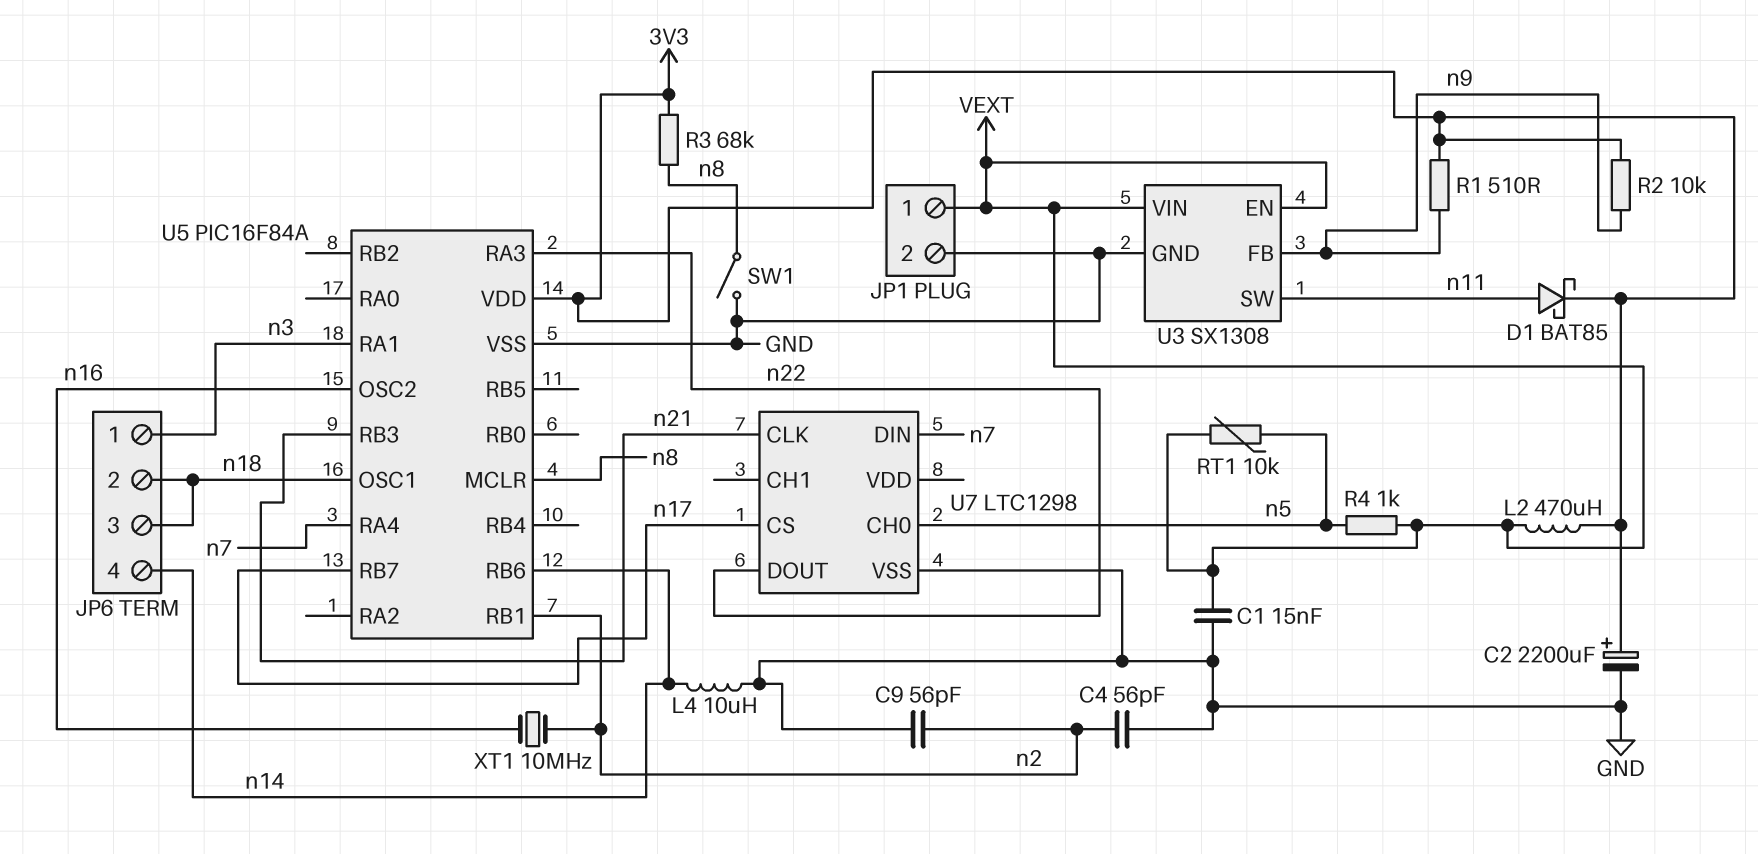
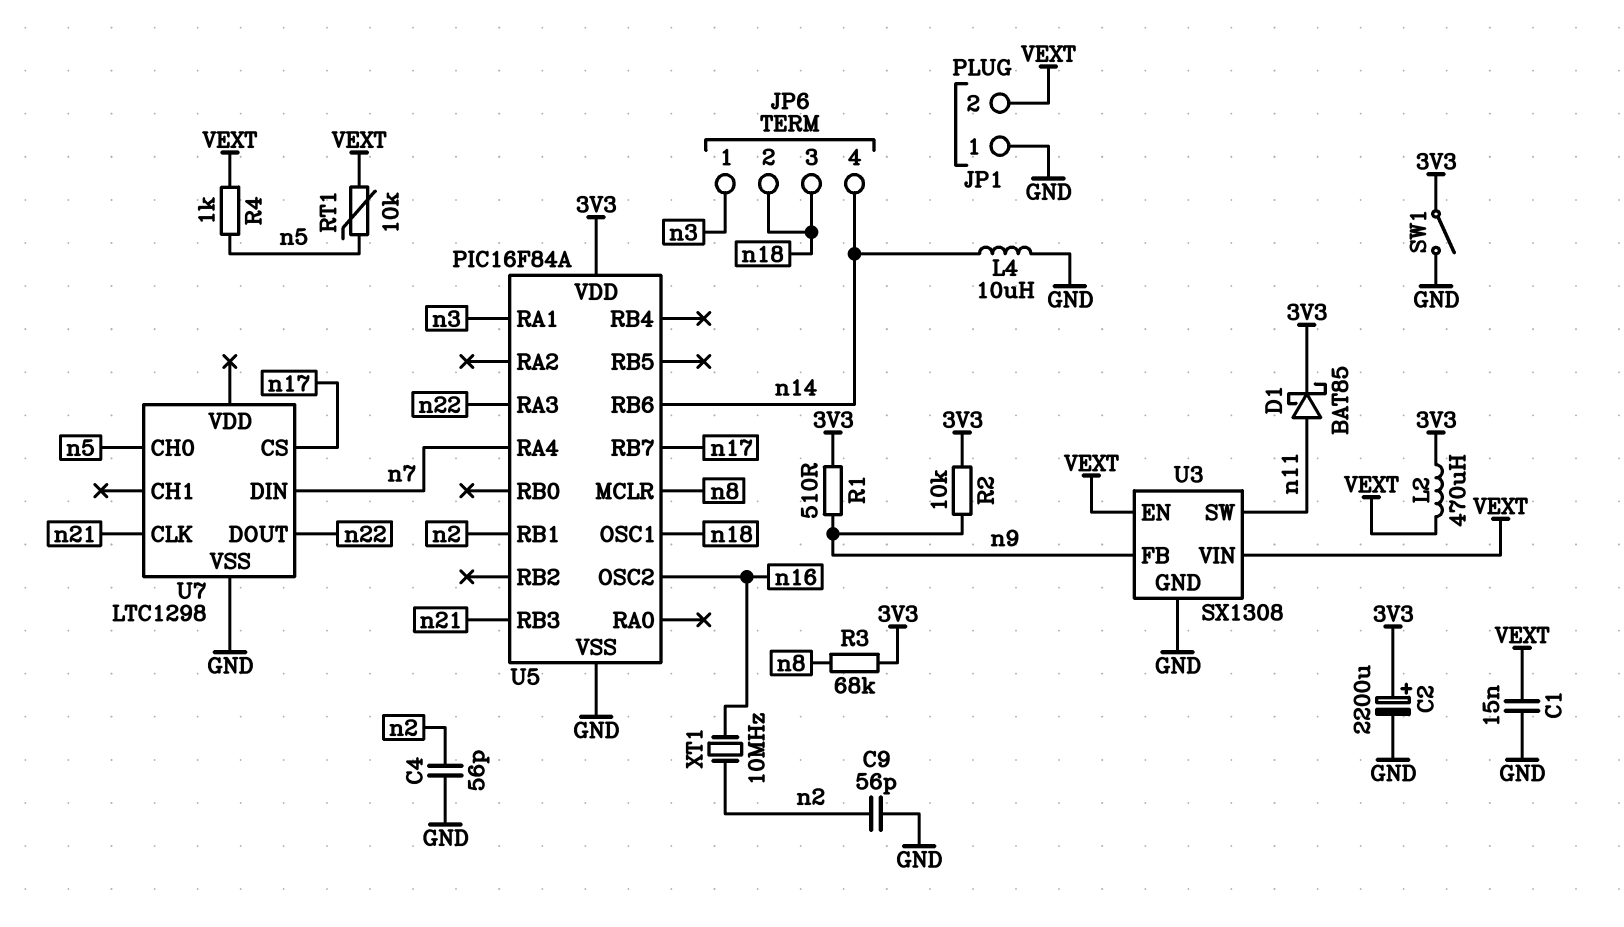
JP1 pin 1: VEXT -> GND
JP1 pin 2: GND -> VEXT
SW1: switch (GND, n8) -> switch (3V3, GND)

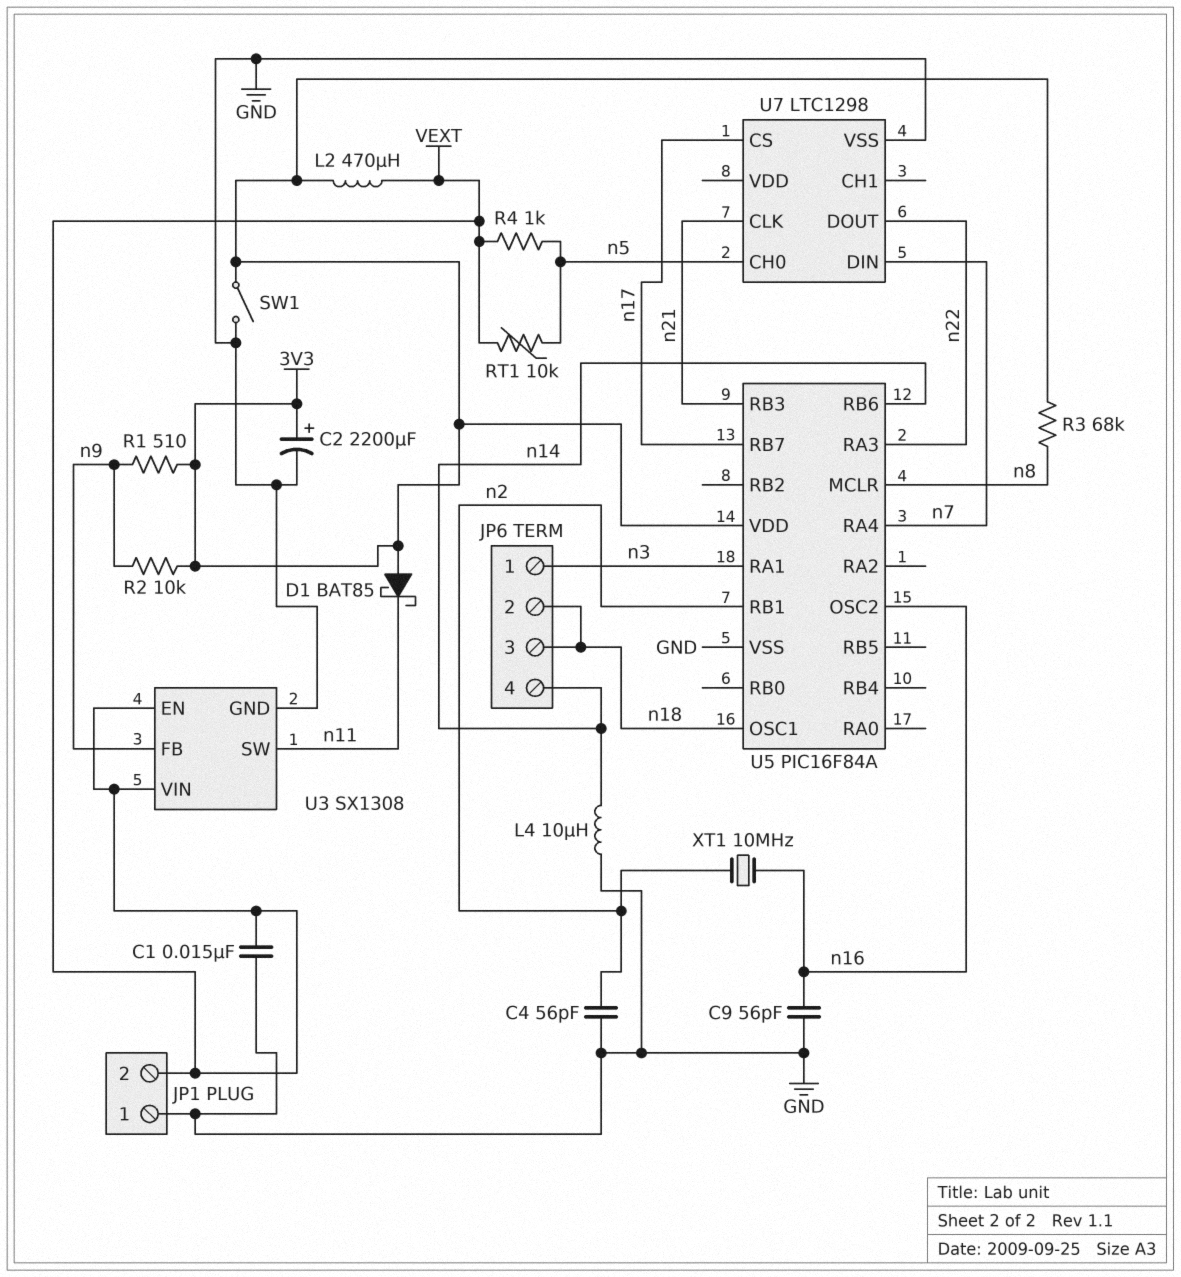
C9: 56pF (GND, n2) -> 56pF (GND, n16)
D1: schottky BAT85 (A n11, K 3V3) -> schottky BAT85 (A 3V3, K n11)

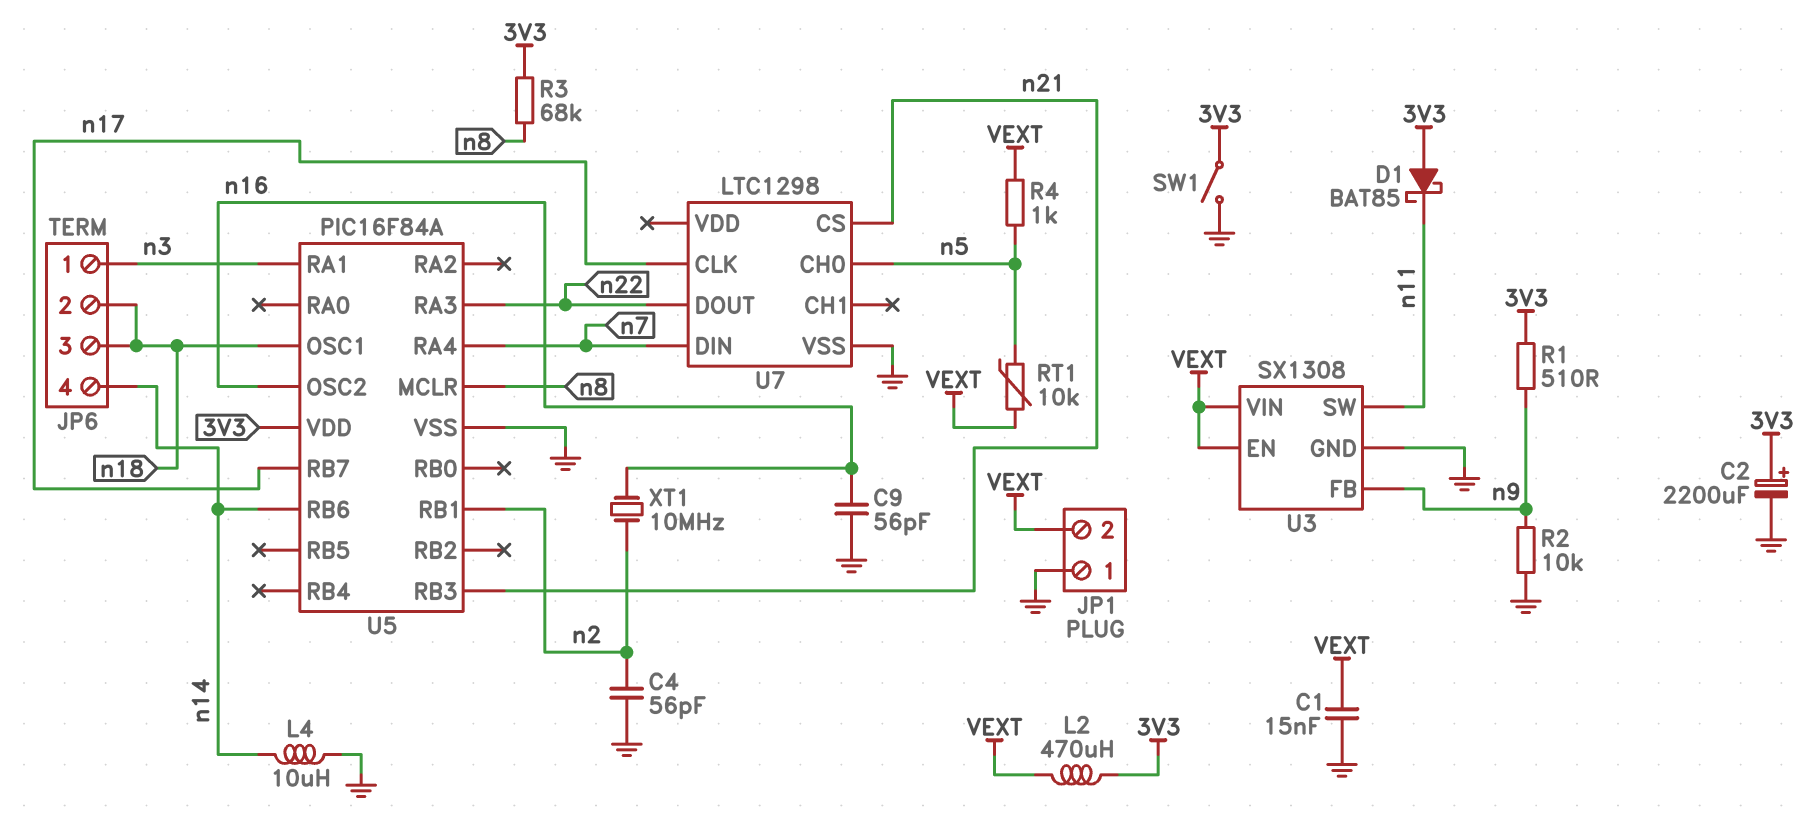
R2: 10k (3V3, n9) -> 10k (GND, n9)
U7 pin CLK: n21 -> n17
U7 pin CS: n17 -> n21

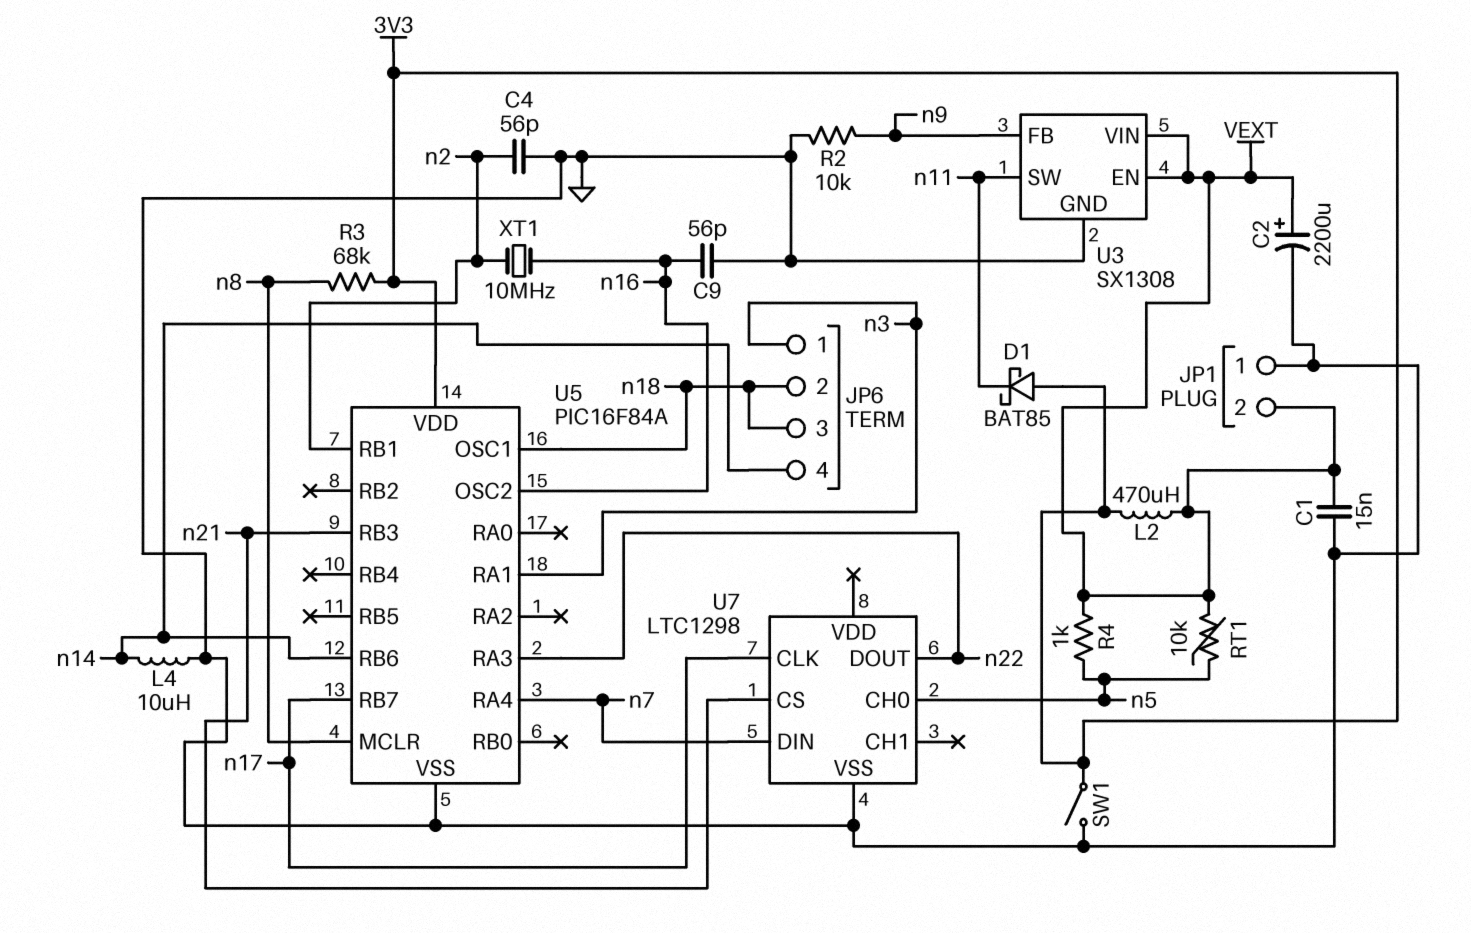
C2: 2200uF (plus 3V3, minus GND) -> 2200uF (plus VEXT, minus GND)
R1: 510 (3V3, n9) -> none

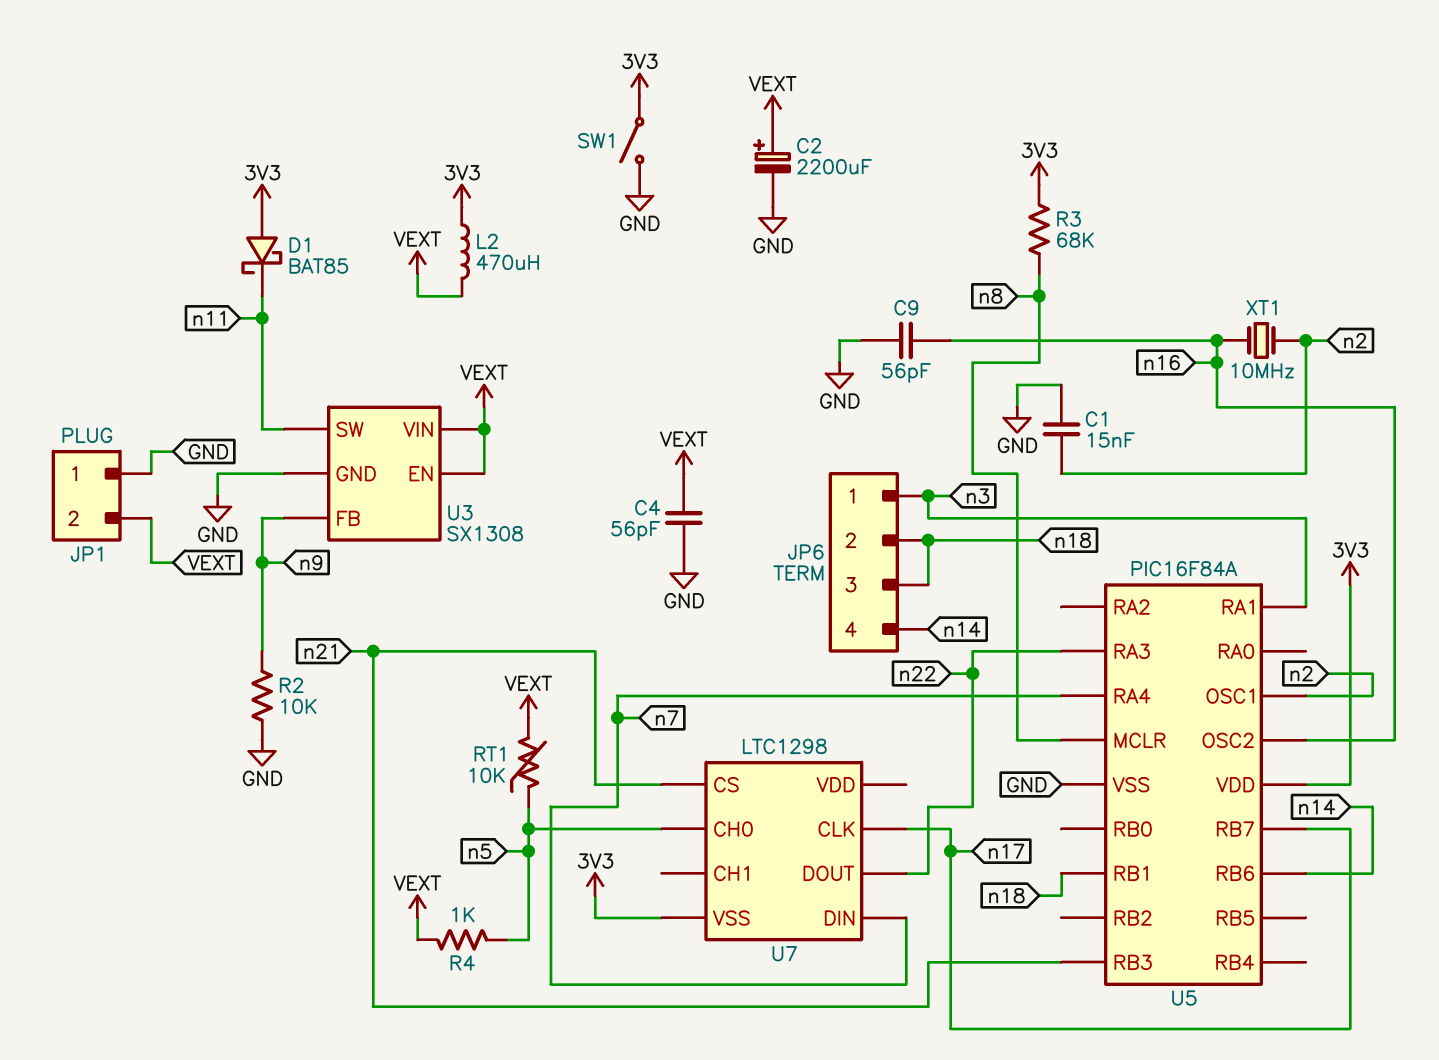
C1: 15nF (GND, VEXT) -> 15nF (GND, n2)
C4: 56pF (GND, n2) -> 56pF (GND, VEXT)
L4: 10uH (GND, n14) -> none
U5 pin OSC1: n18 -> n2
U5 pin RB1: n2 -> n18
U7 pin VSS: GND -> 3V3

